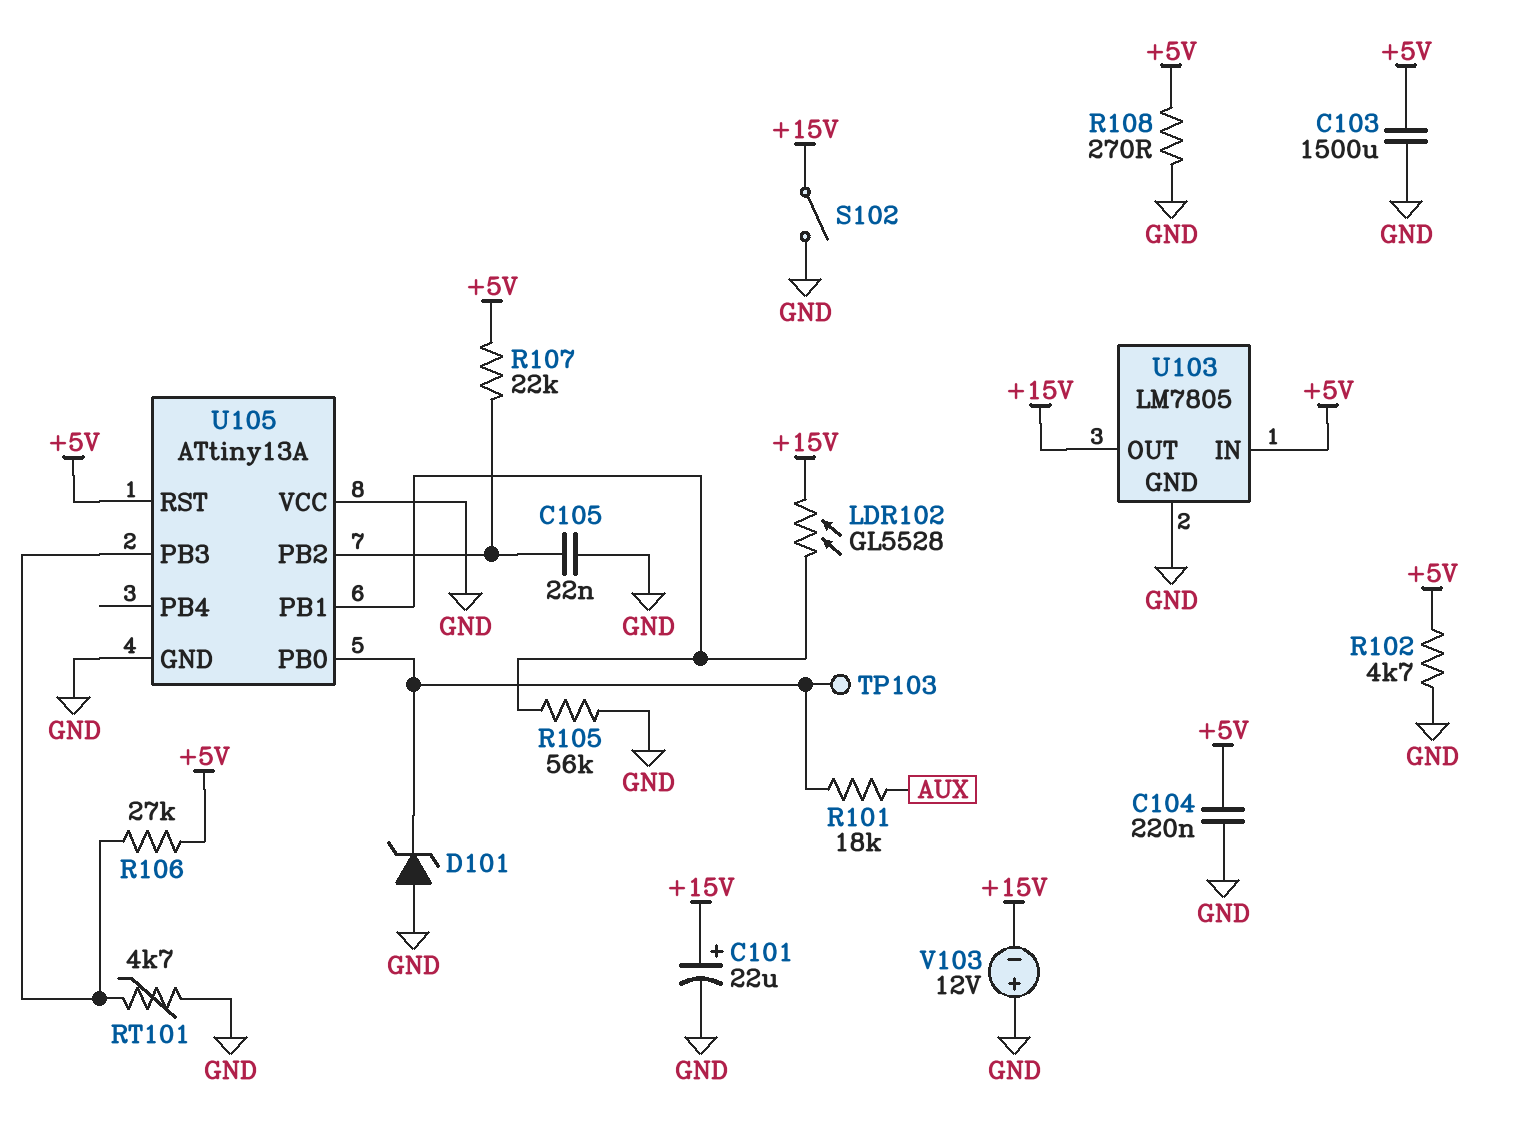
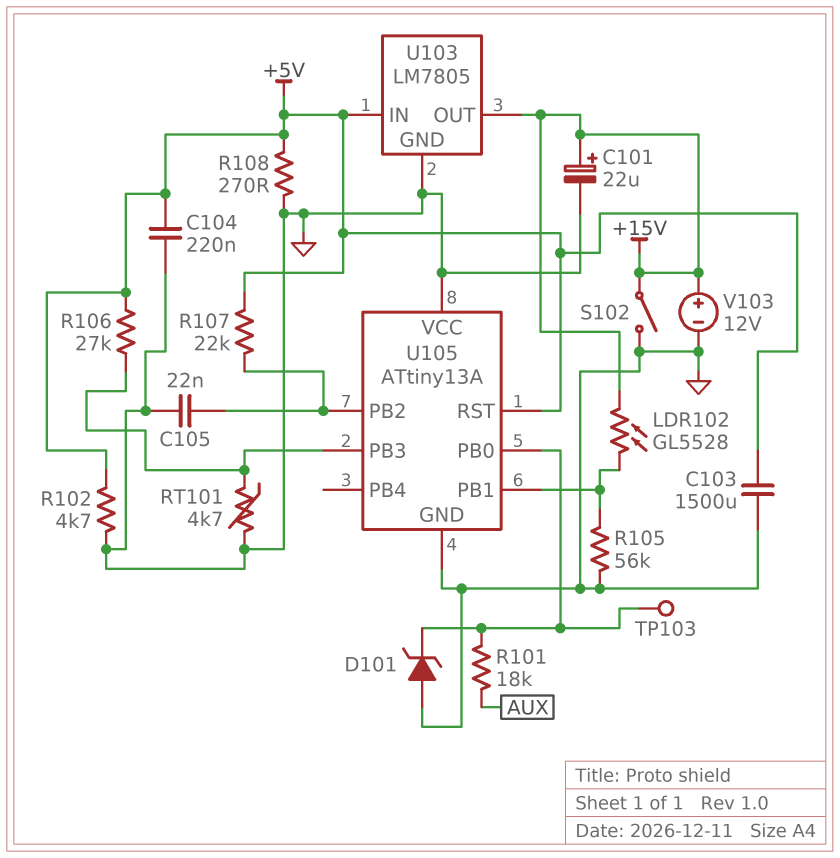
V103: 12V (plus GND, minus +15V) -> 12V (plus +15V, minus GND)

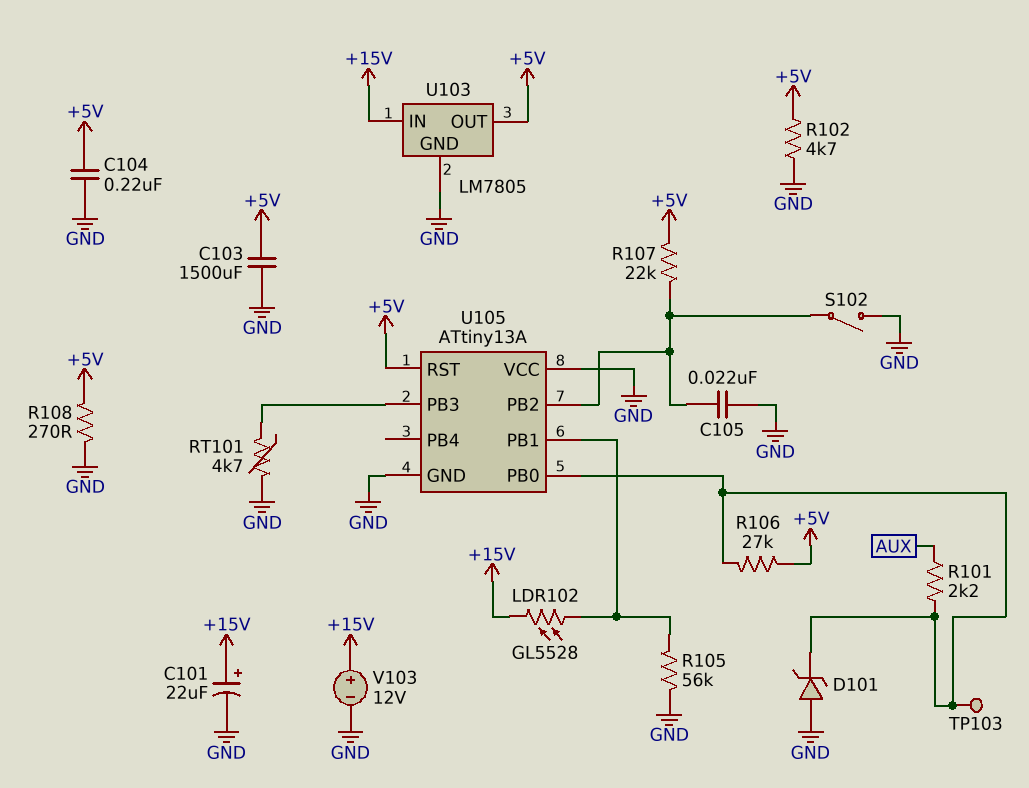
R101: 18k (AUX, U105/PB0) -> 2.2k (AUX, U105/PB0)
R106: 27k (+5V, U105/PB3) -> 27k (+5V, U105/PB0)
S102: switch (+15V, GND) -> switch (GND, U105/PB2)
U103 pin IN: +5V -> +15V
U103 pin OUT: +15V -> +5V

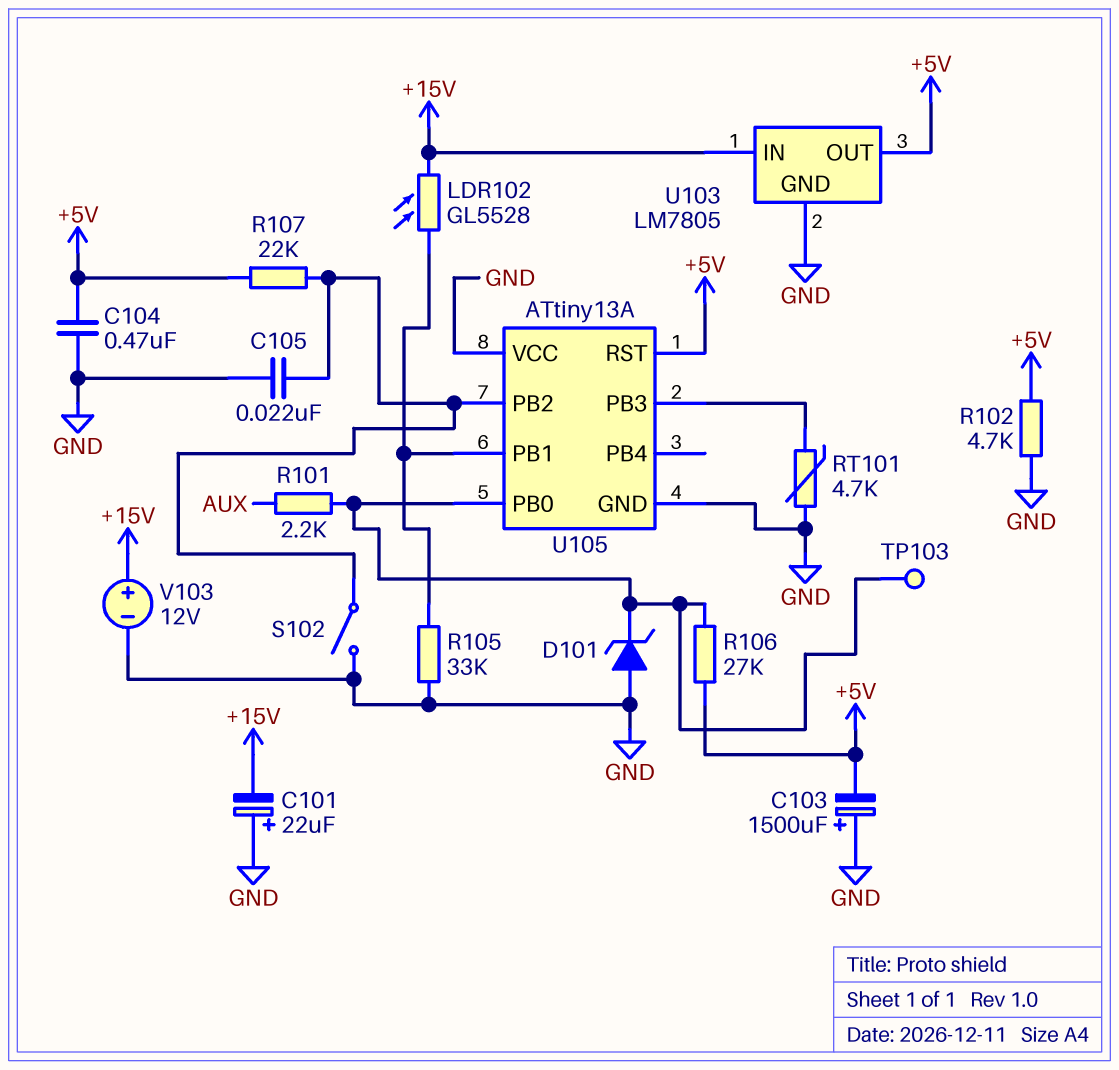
C101: 22uF (plus +15V, minus GND) -> 22uF (plus GND, minus +15V)
C103: 1500uF (+5V, GND) -> 1500uF (plus GND, minus +5V)
C104: 220nF (+5V, GND) -> 470nF (+5V, GND)
R105: 56k (GND, U105/PB1) -> 33k (GND, U105/PB1)
R108: 270 (+5V, GND) -> none

